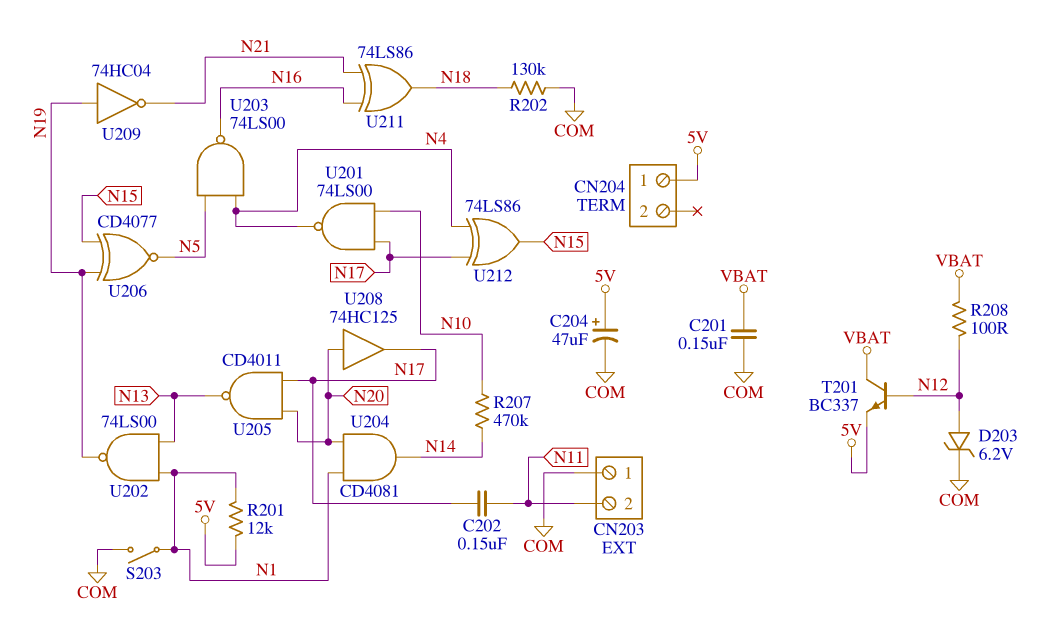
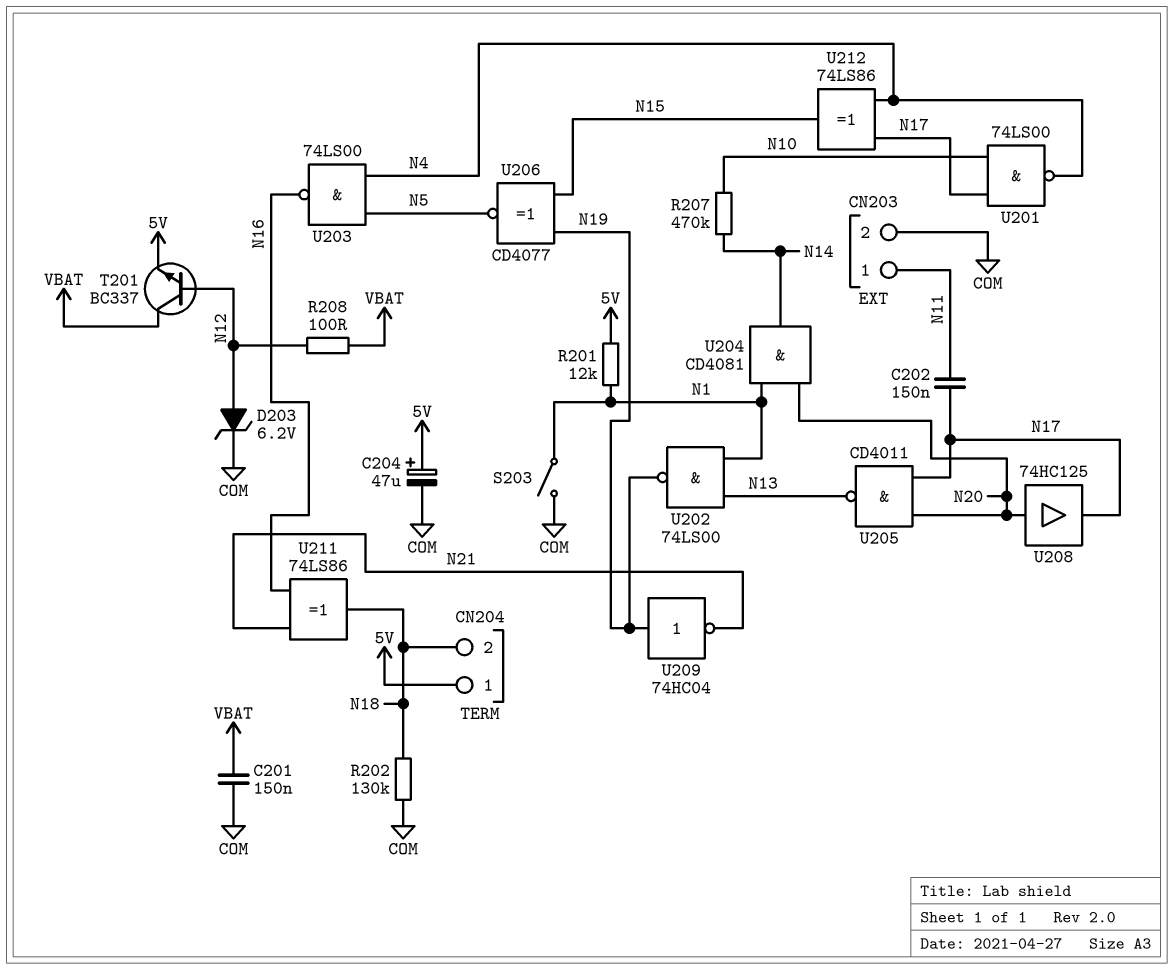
CN203 pin 1: COM -> N11
CN203 pin 2: N11 -> COM
CN204 pin 2: none -> N18

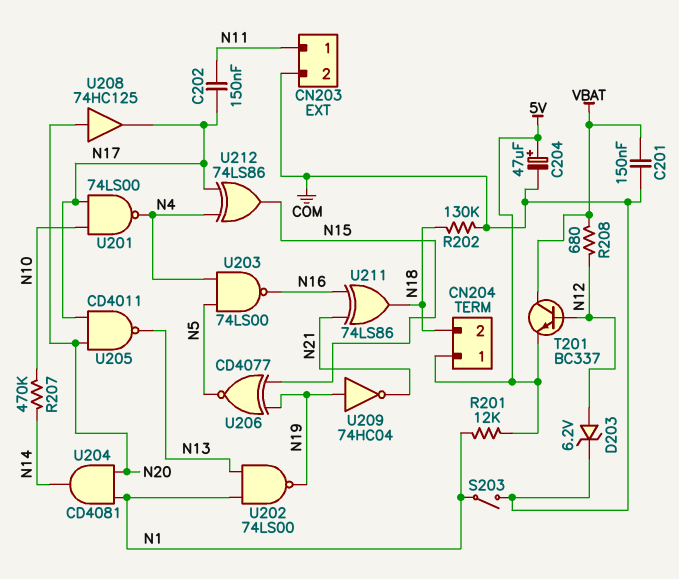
R208: 100 (N12, VBAT) -> 680 (N12, VBAT)

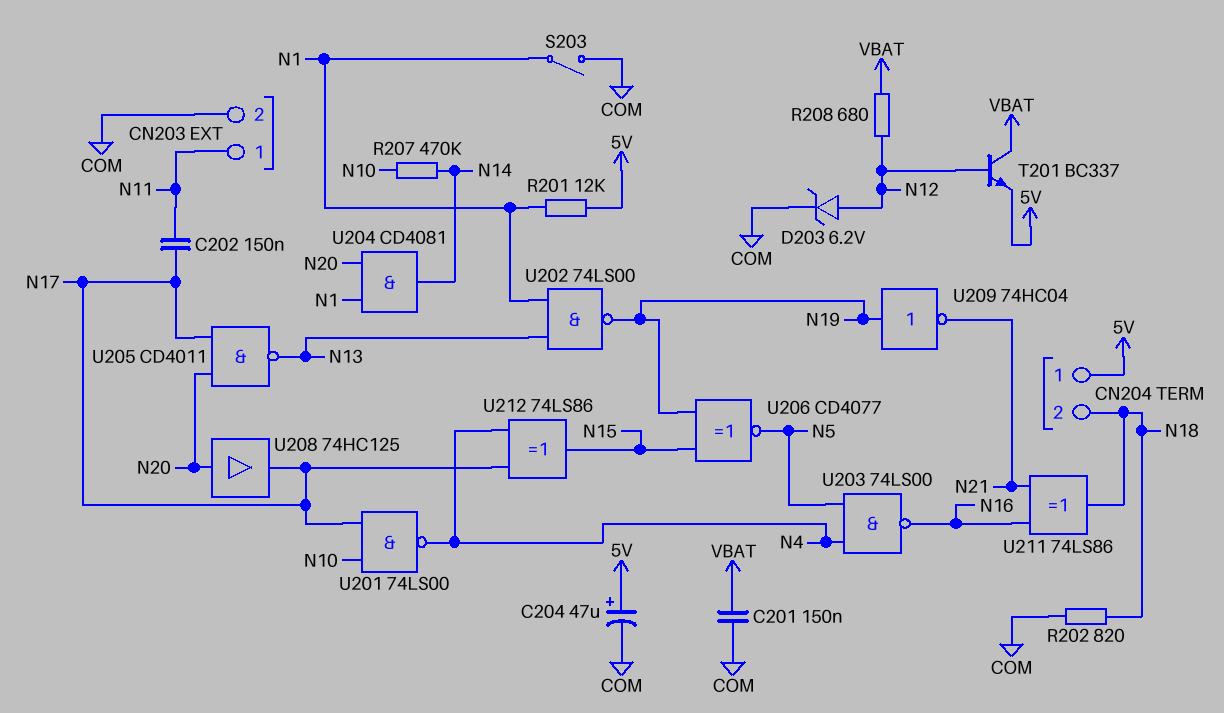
R202: 130k (COM, N18) -> 820 (COM, N18)

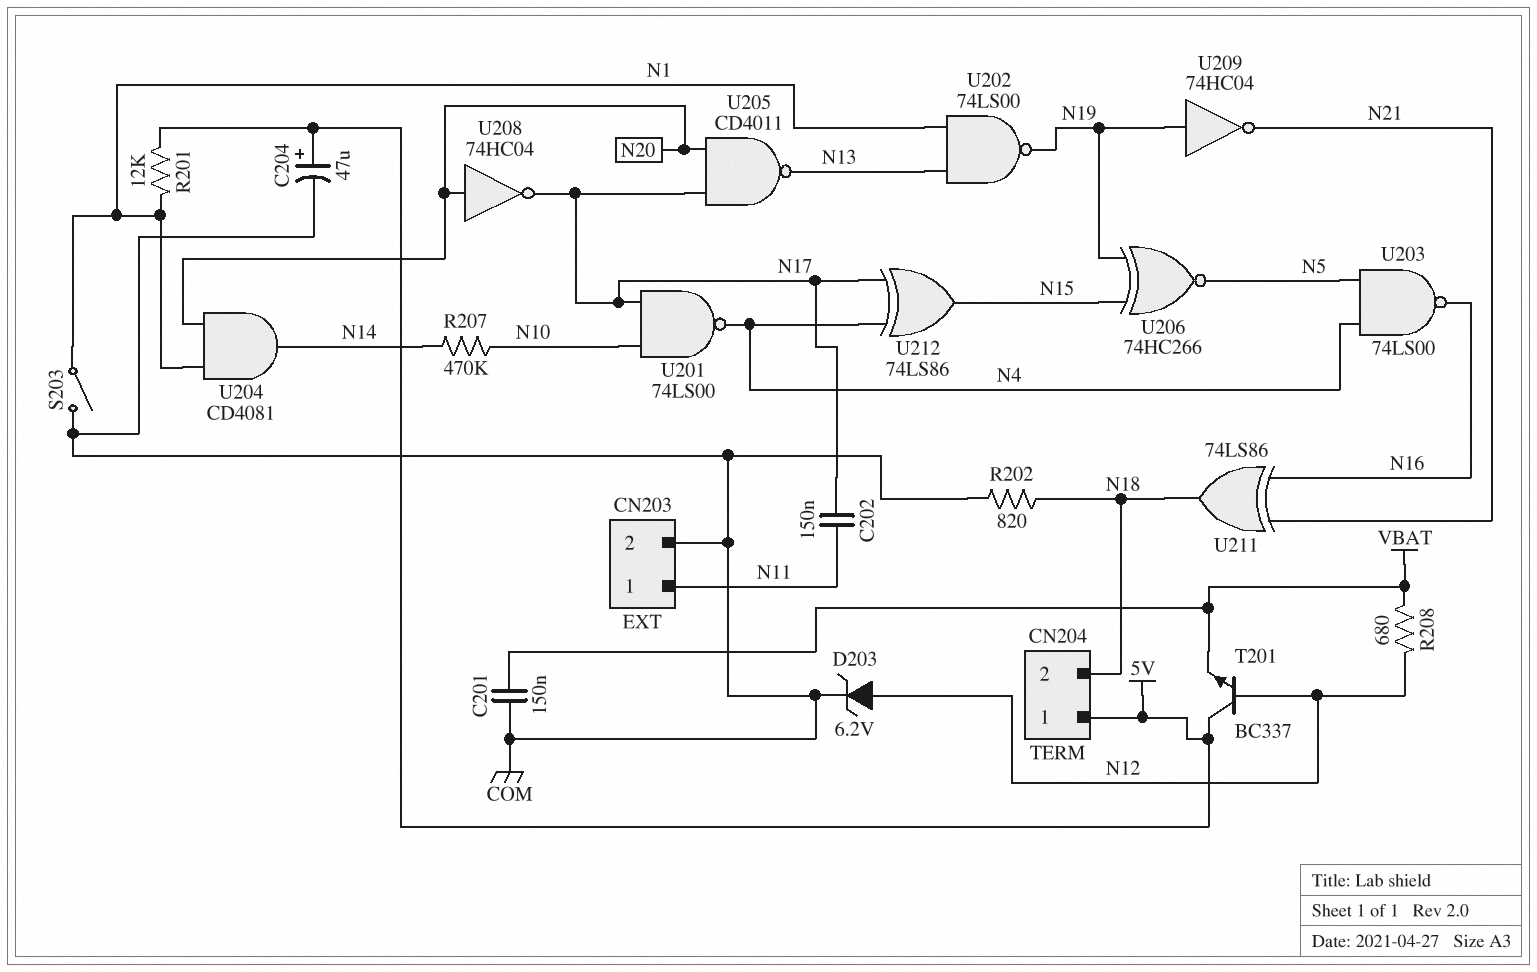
T201: NPN BC337 (B N12, C VBAT, E 5V) -> NPN BC337 (B N12, C 5V, E VBAT)
U206: XNOR CD4077 (in N15, in N19, out N5) -> XNOR 74HC266 (in N15, in N19, out N5)
U208: buffer 74HC125 (in N20, out N17) -> NOT 74HC04 (in N20, out N17)

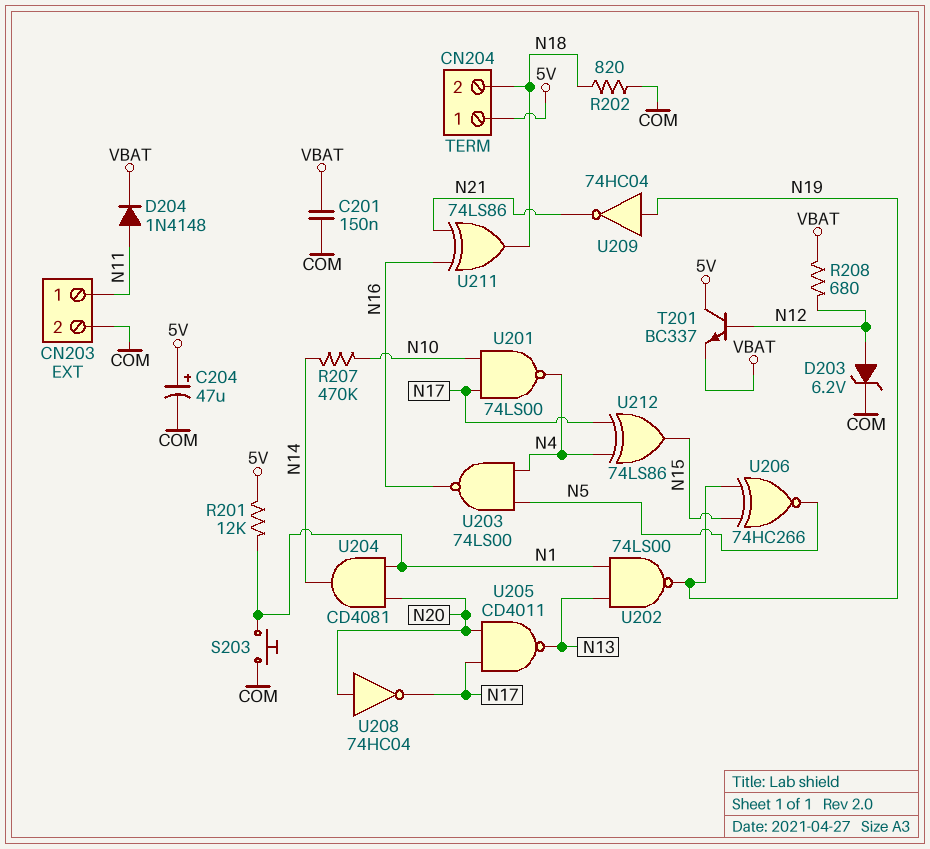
C202: 150nF (N11, N17) -> none
D204: none -> diode 1N4148 (A N11, K VBAT)
S203: switch (COM, N1) -> button (COM, N1)

